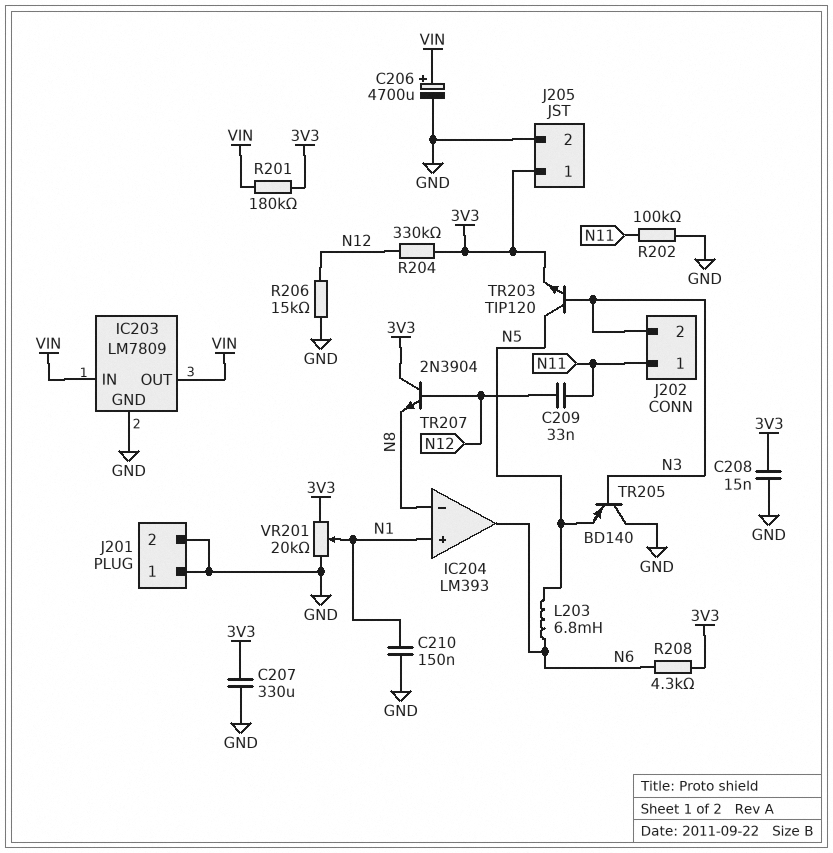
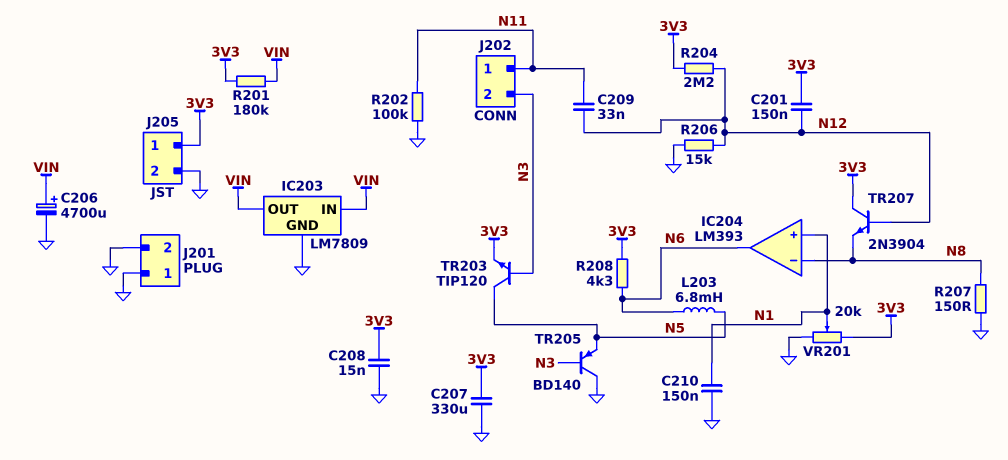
C201: none -> 150nF (3V3, N12)
R204: 330k (3V3, N12) -> 2.2M (3V3, N12)
R207: none -> 150 (GND, N8)

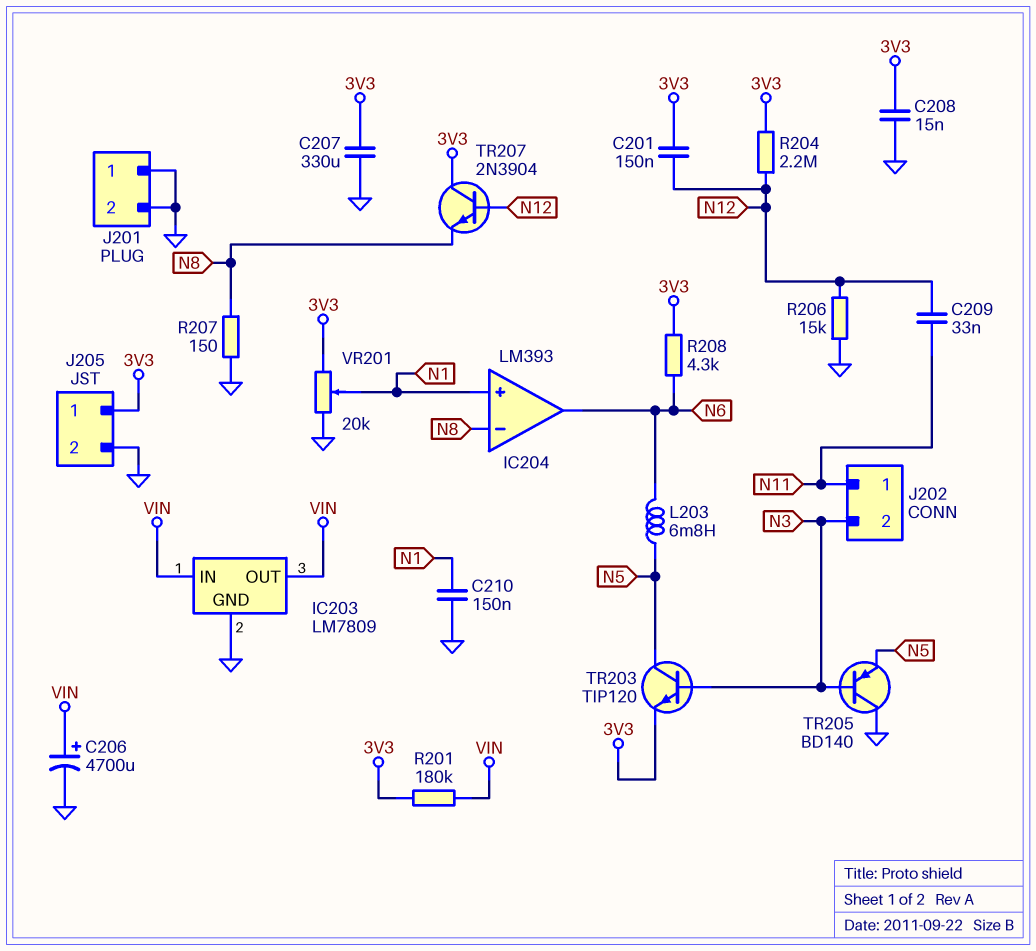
R202: 100k (GND, N11) -> none

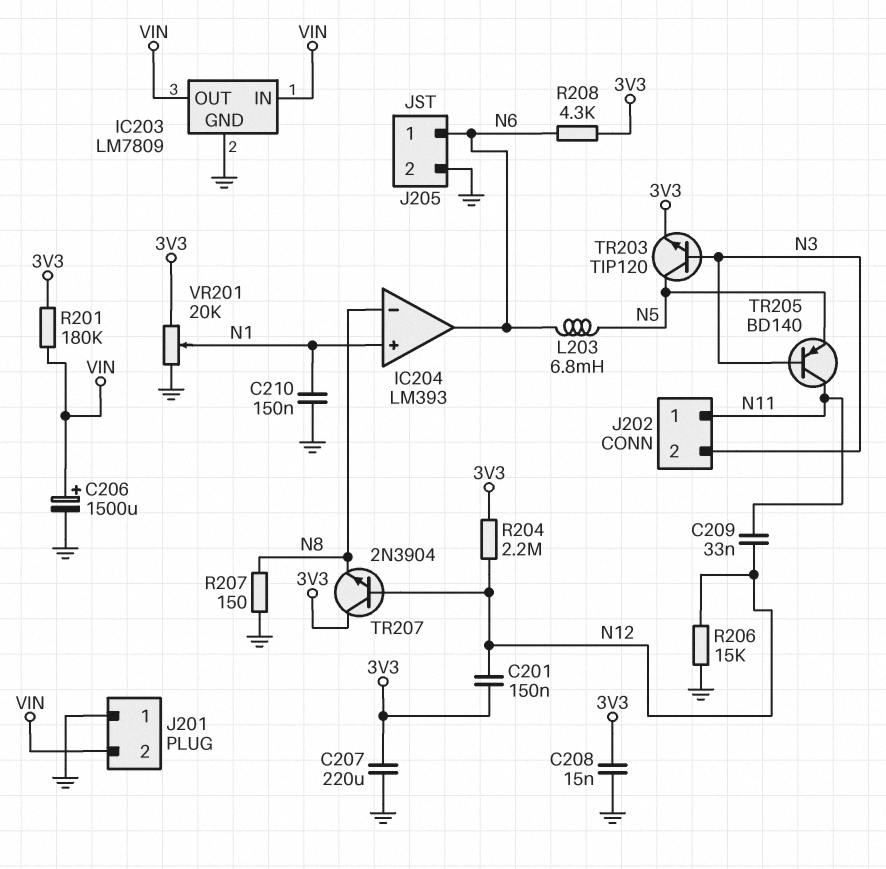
C206: 4700uF (plus VIN, minus GND) -> 1500uF (plus VIN, minus GND)
C207: 330uF (3V3, GND) -> 220uF (3V3, GND)
J201 pin 2: GND -> VIN
J205 pin 1: 3V3 -> N6
TR205: PNP BD140 (B N3, C GND, E N5) -> PNP BD140 (B N3, C N11, E N5)

